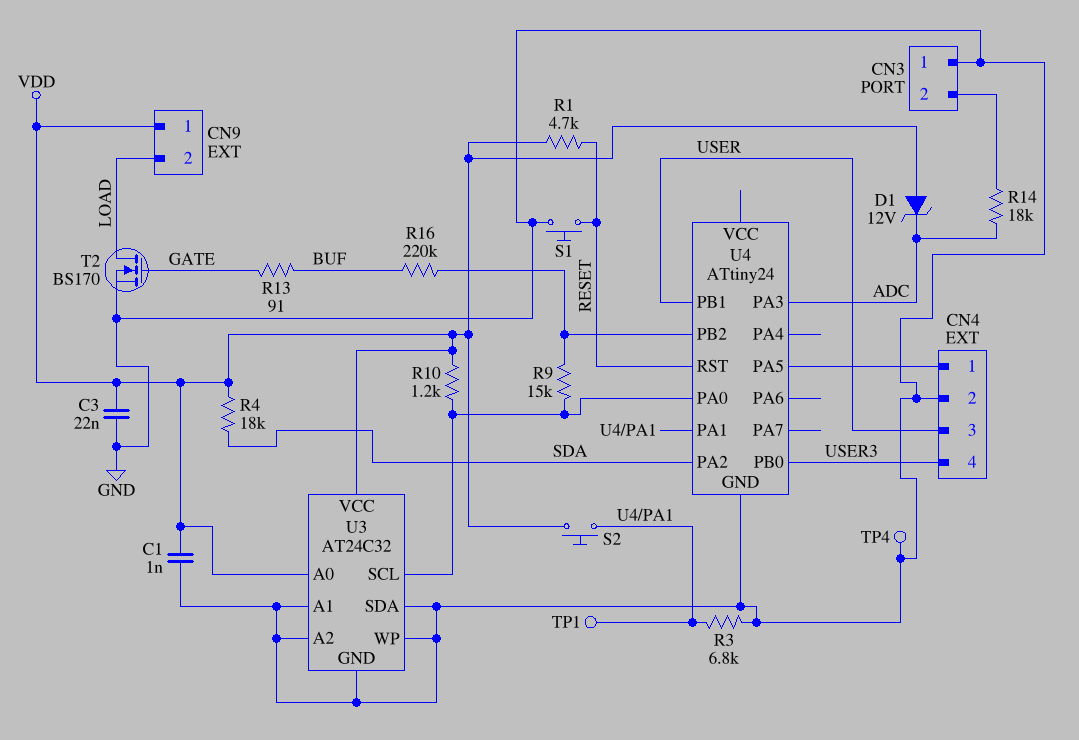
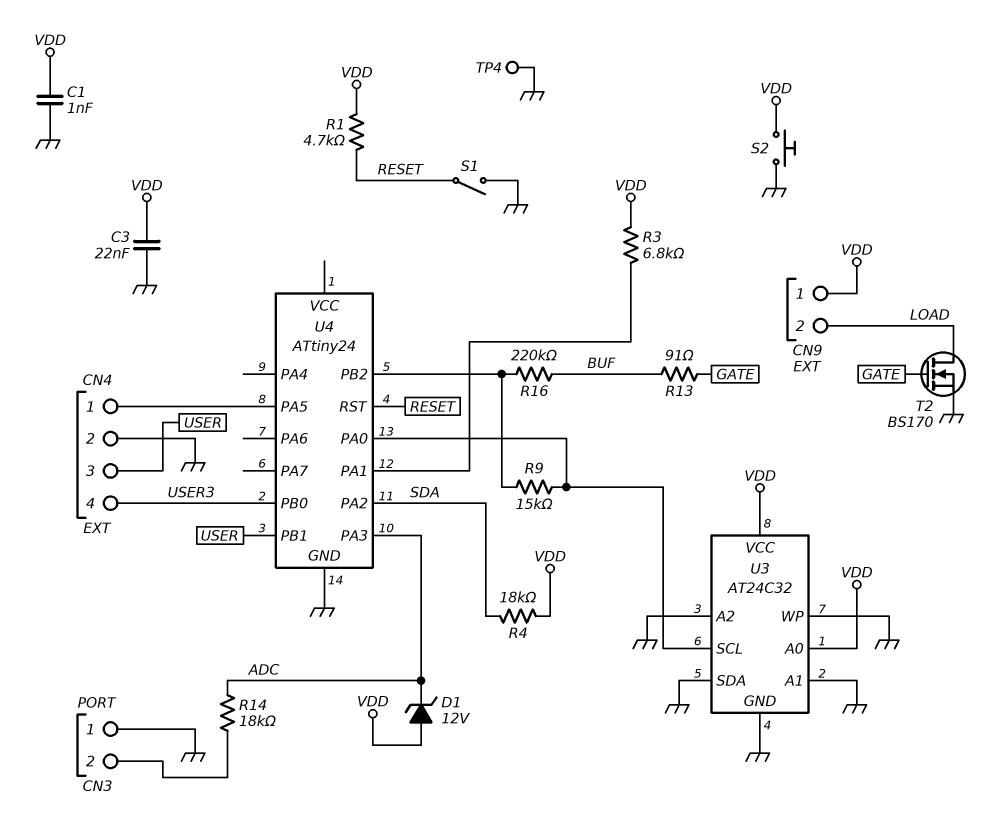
R3: 6.8k (GND, U4/PA1) -> 6.8k (U4/PA1, VDD)
R10: 1.2k (U3/SCL, VDD) -> none
S1: button (GND, RESET) -> switch (GND, RESET)
S2: button (U4/PA1, VDD) -> button (GND, VDD)
TP1: test point (U4/PA1) -> none

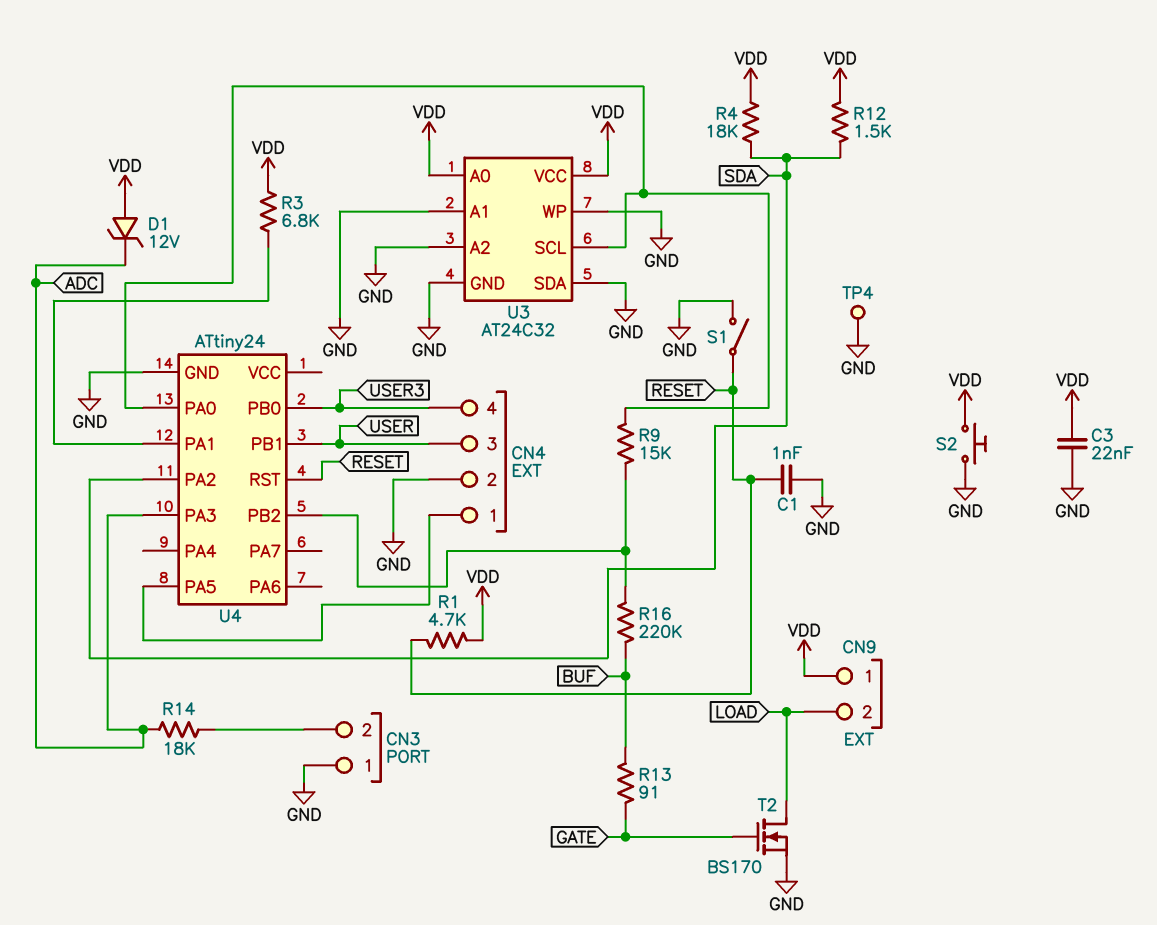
C1: 1nF (GND, VDD) -> 1nF (GND, RESET)
R12: none -> 1.5k (SDA, VDD)

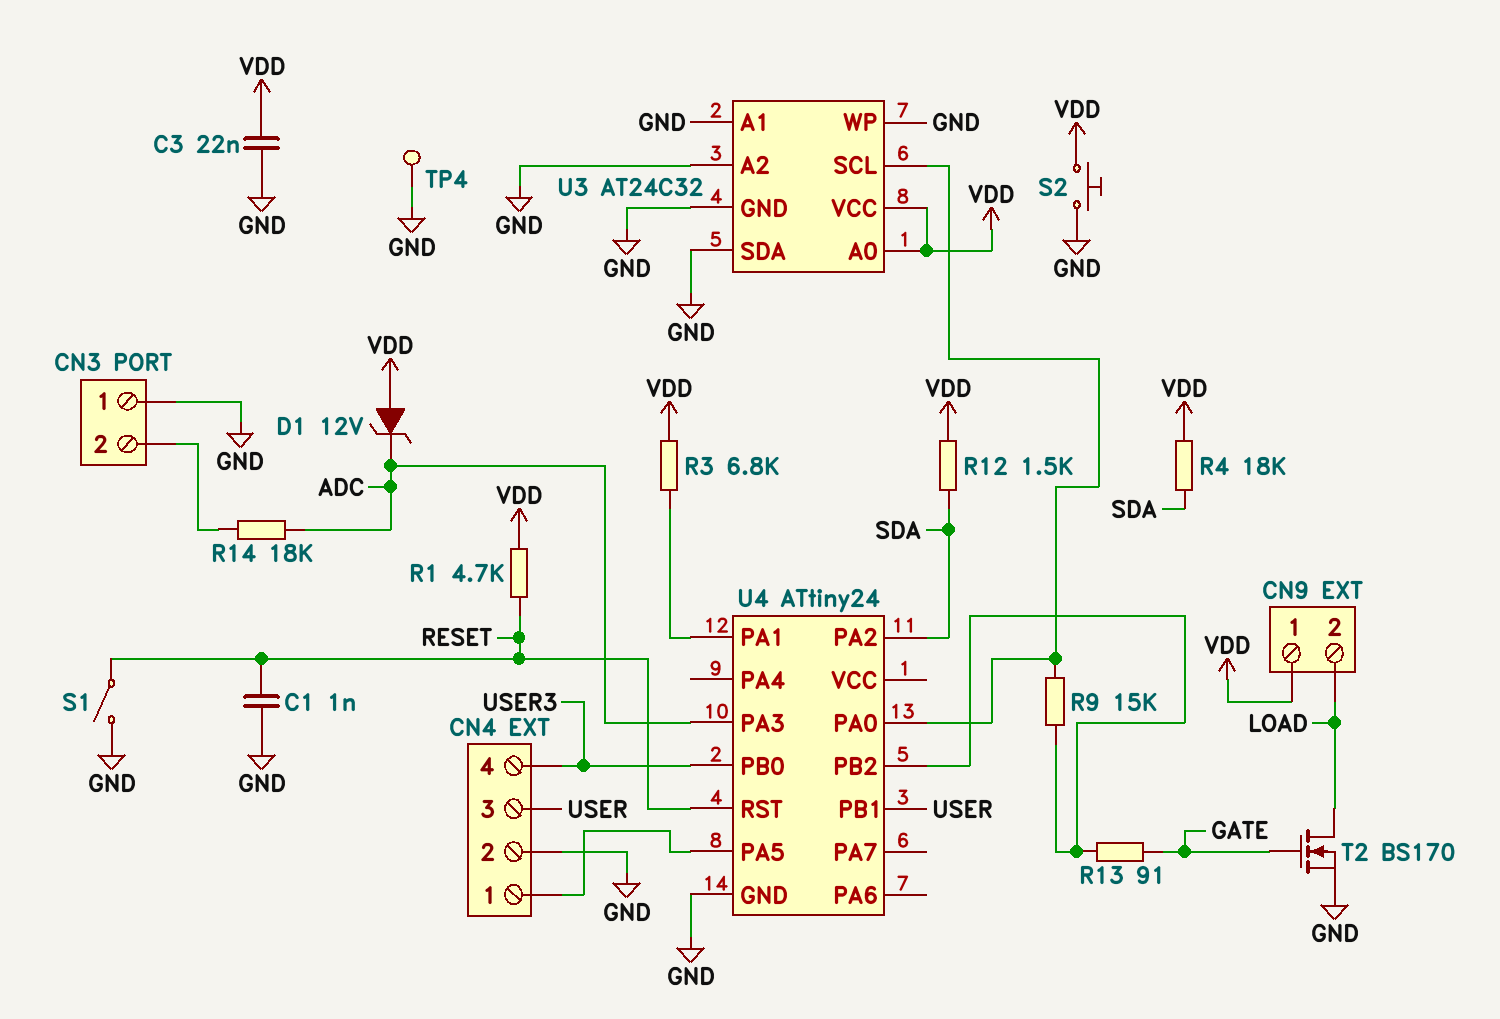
R13: 91 (BUF, GATE) -> 91 (GATE, U4/PB2)
R16: 220k (BUF, U4/PB2) -> none

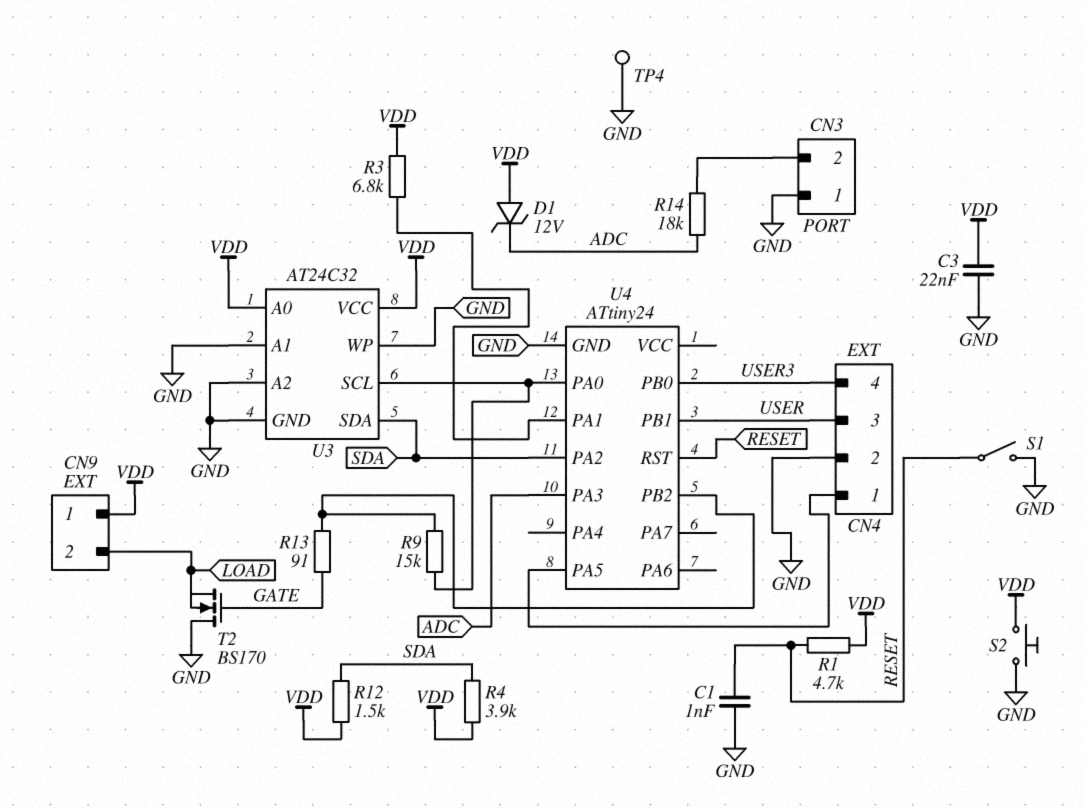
R4: 18k (SDA, VDD) -> 3.9k (SDA, VDD)
T2: NMOS BS170 (G GATE, D LOAD, S GND) -> NMOS BS170 (G GATE, D GND, S LOAD)
U3 pin SDA: GND -> SDA

